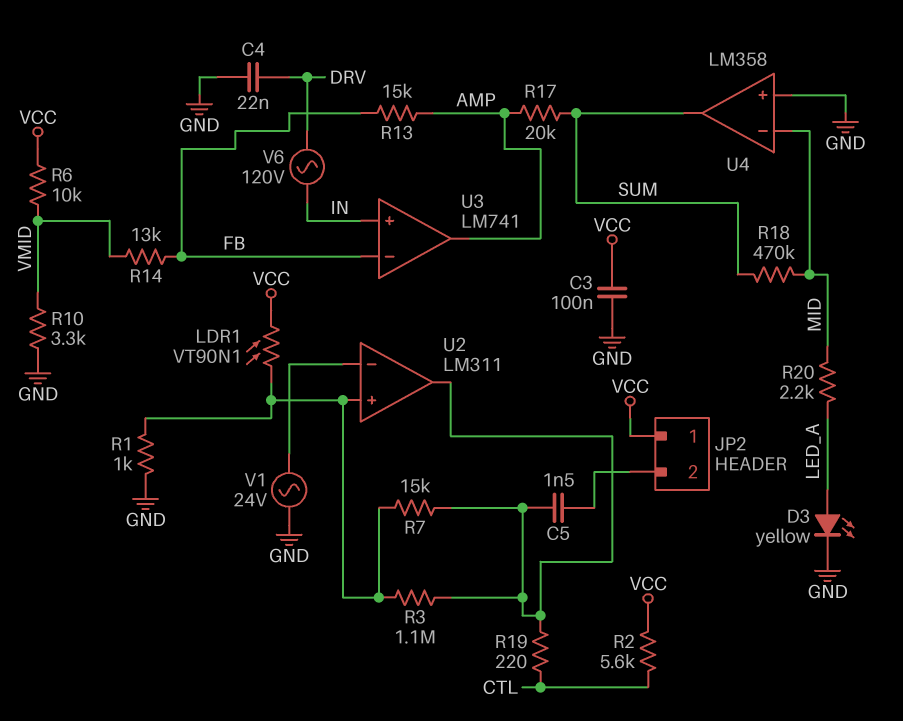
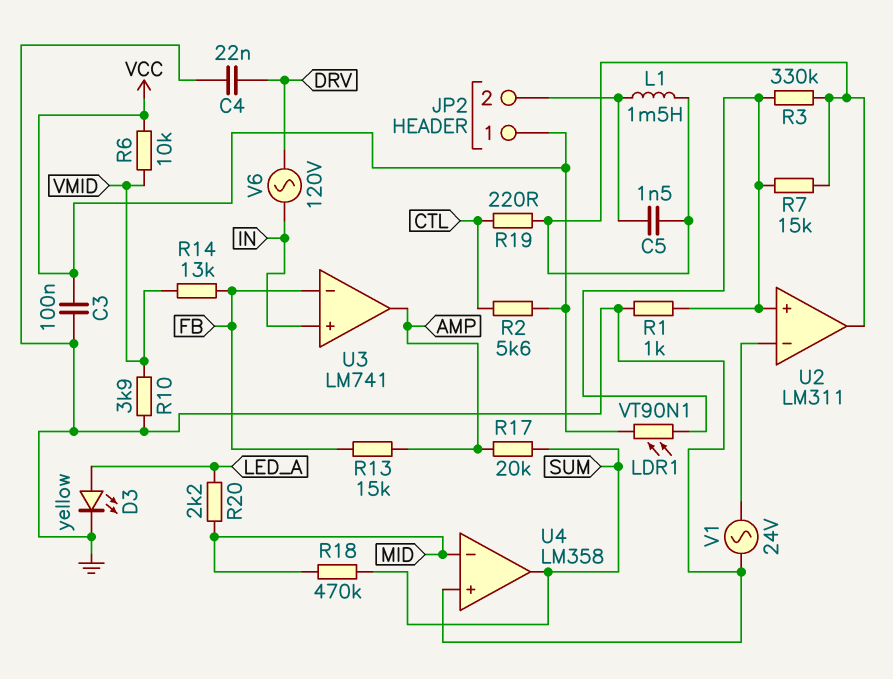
L1: none -> 1.5mH (JP2/2, U2/out)
R3: 1.1M (U2/in+, U2/out) -> 330k (U2/in+, U2/out)
R10: 3.3k (GND, VMID) -> 3.9k (GND, VMID)

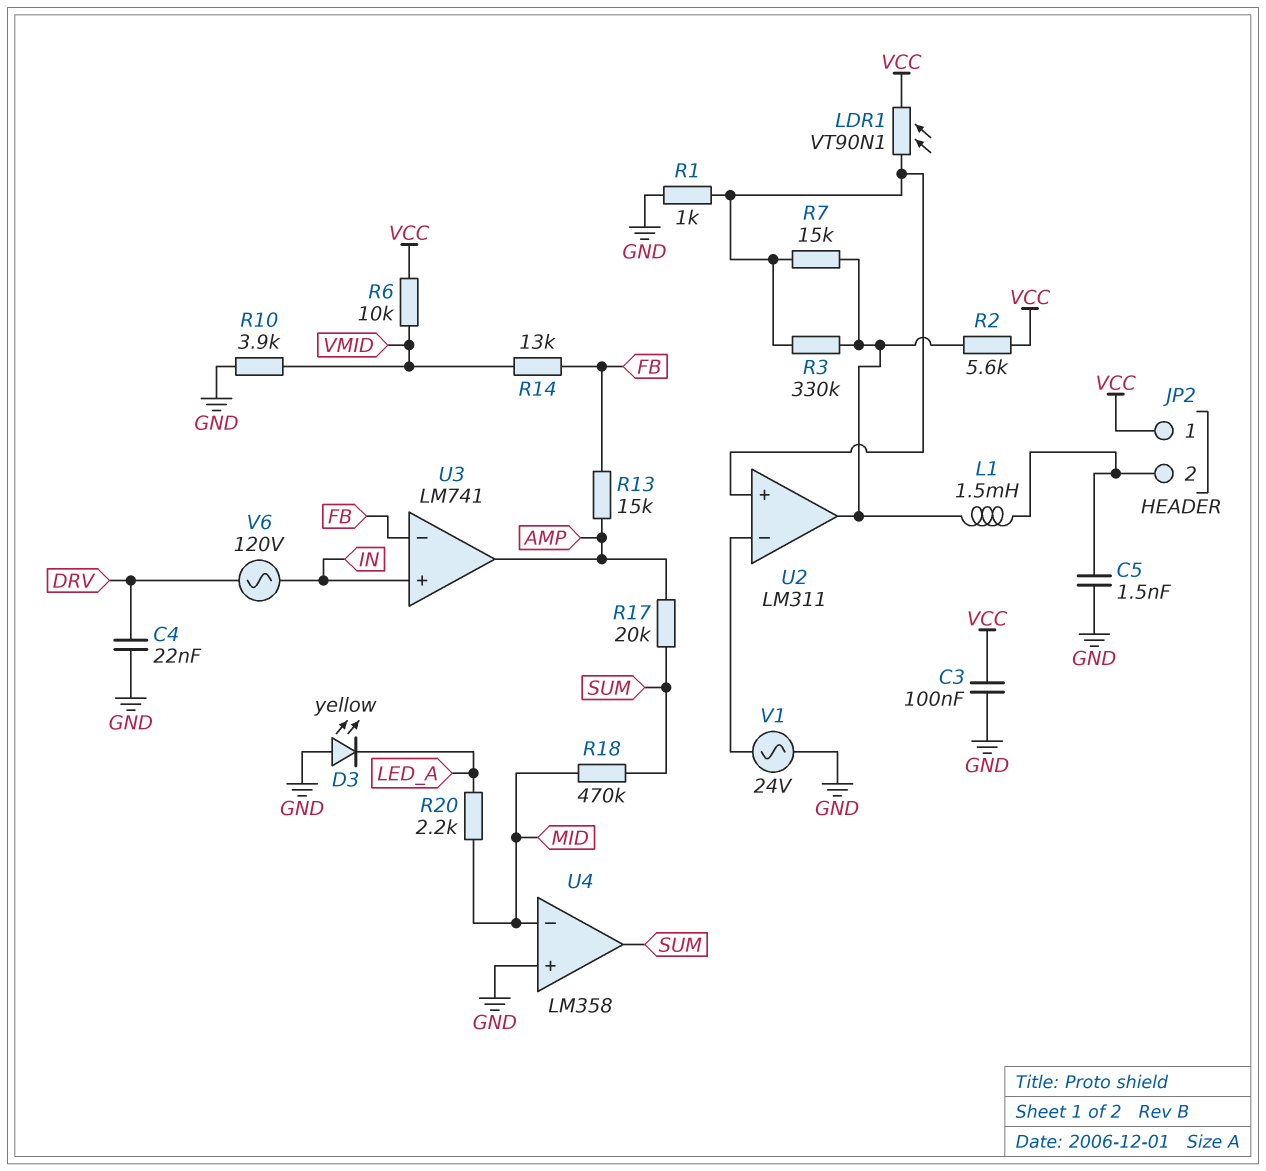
C5: 1.5nF (JP2/2, U2/out) -> 1.5nF (GND, JP2/2)
D3: LED yellow (A LED_A, K GND) -> LED yellow (A GND, K LED_A)
R2: 5.6k (CTL, VCC) -> 5.6k (U2/out, VCC)
R19: 220 (CTL, U2/out) -> none

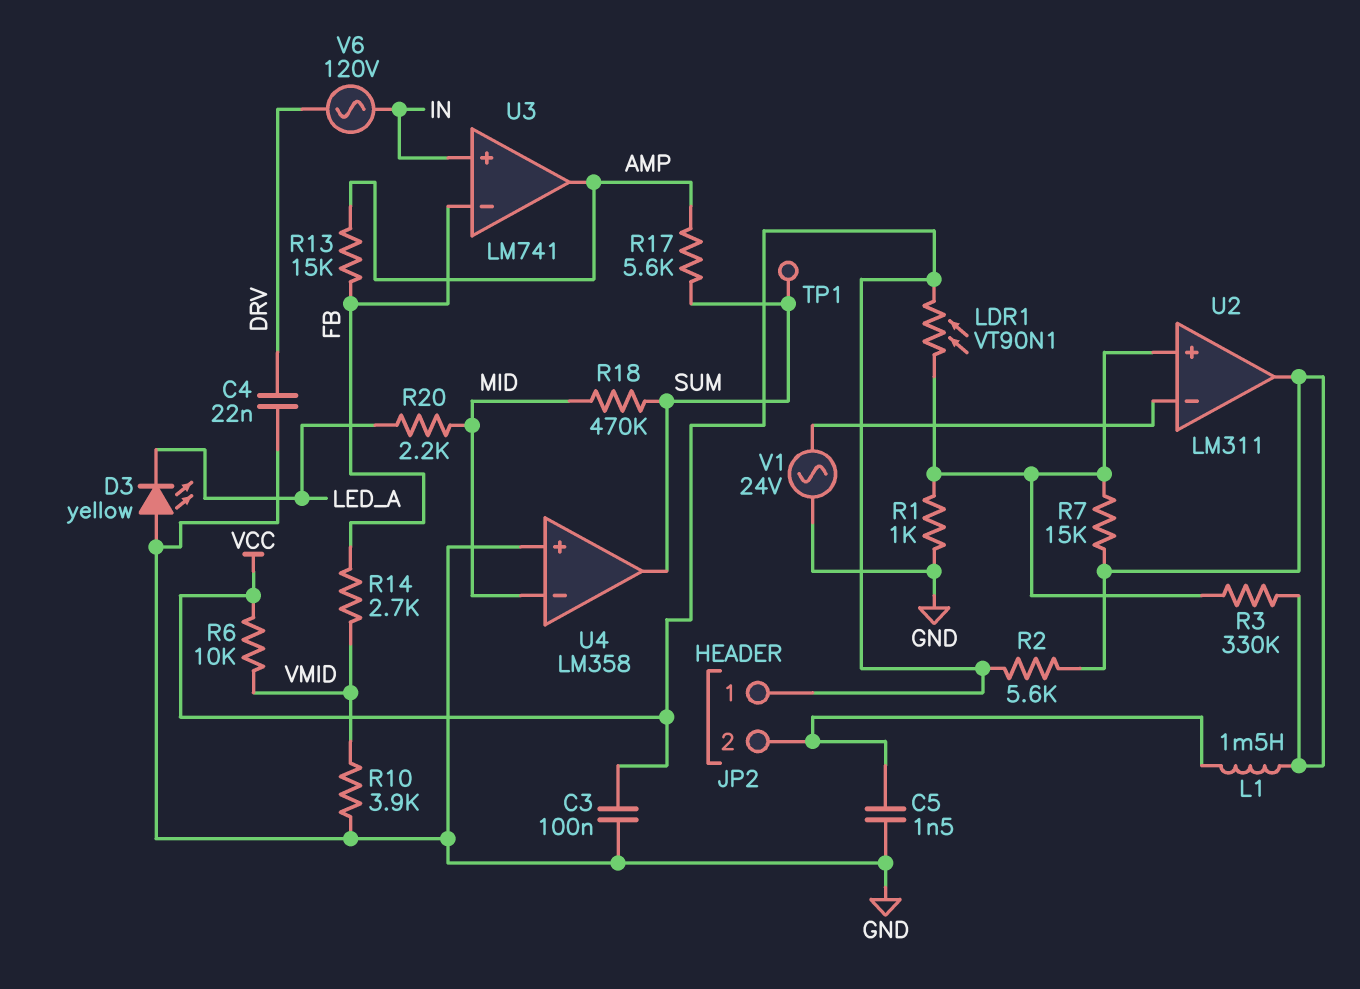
R14: 13k (FB, VMID) -> 2.7k (FB, VMID)
R17: 20k (AMP, SUM) -> 5.6k (AMP, SUM)
TP1: none -> test point (SUM)

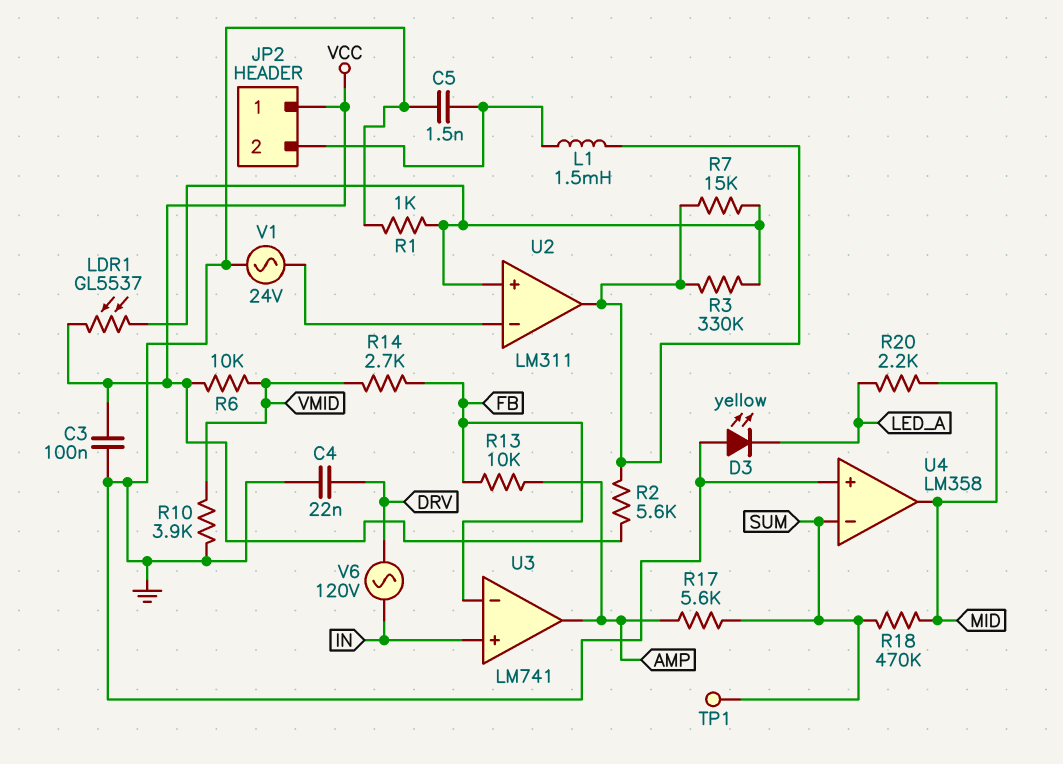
LDR1: VT90N1 (U2/in+, VCC) -> GL5537 (U2/in+, VCC)
R13: 15k (AMP, FB) -> 10k (AMP, FB)
U4 pin in-: MID -> SUM
U4 pin out: SUM -> MID

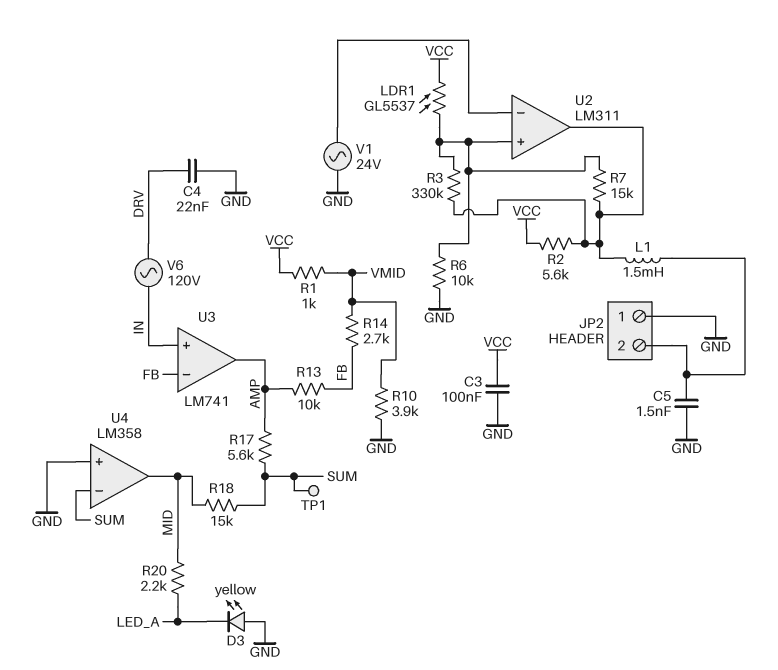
JP2 pin 1: VCC -> GND
R1: 1k (GND, U2/in+) -> 1k (VCC, VMID)
R6: 10k (VCC, VMID) -> 10k (GND, U2/in+)
R18: 470k (MID, SUM) -> 15k (MID, SUM)

